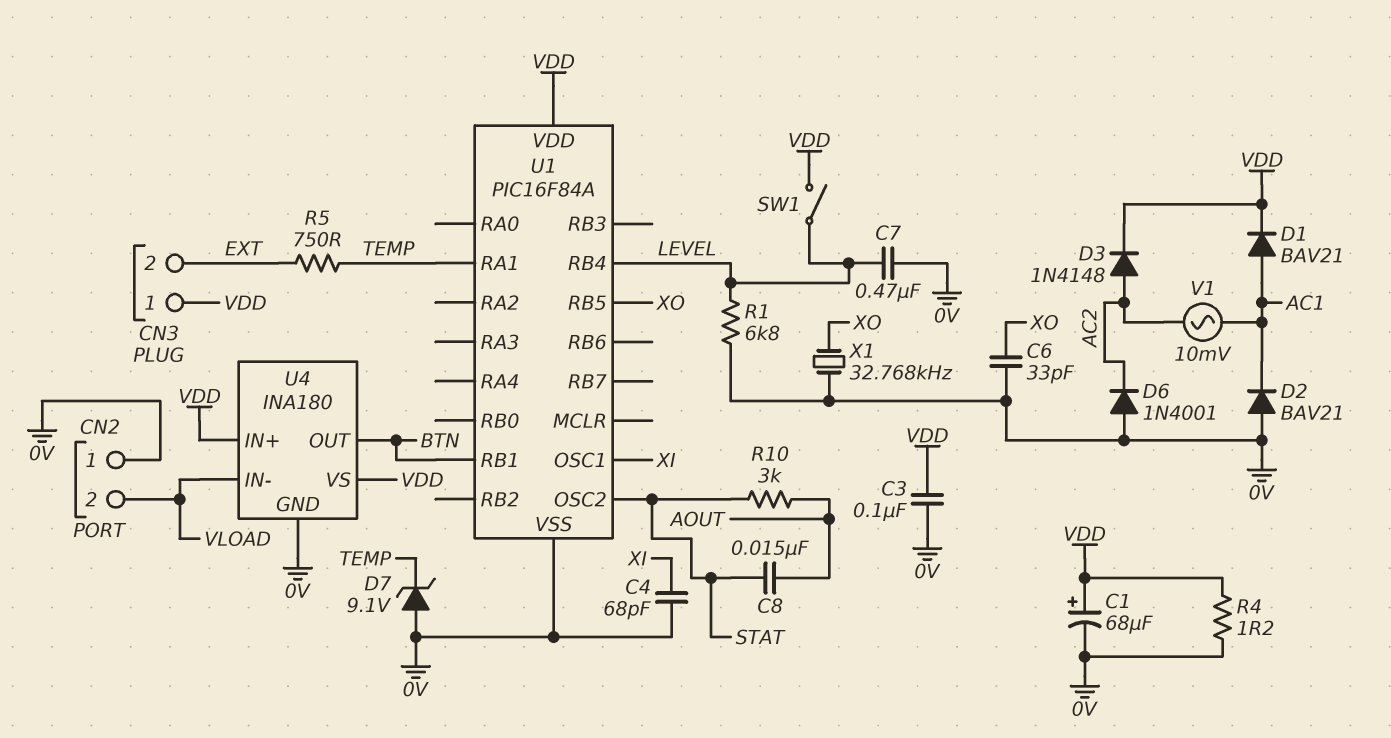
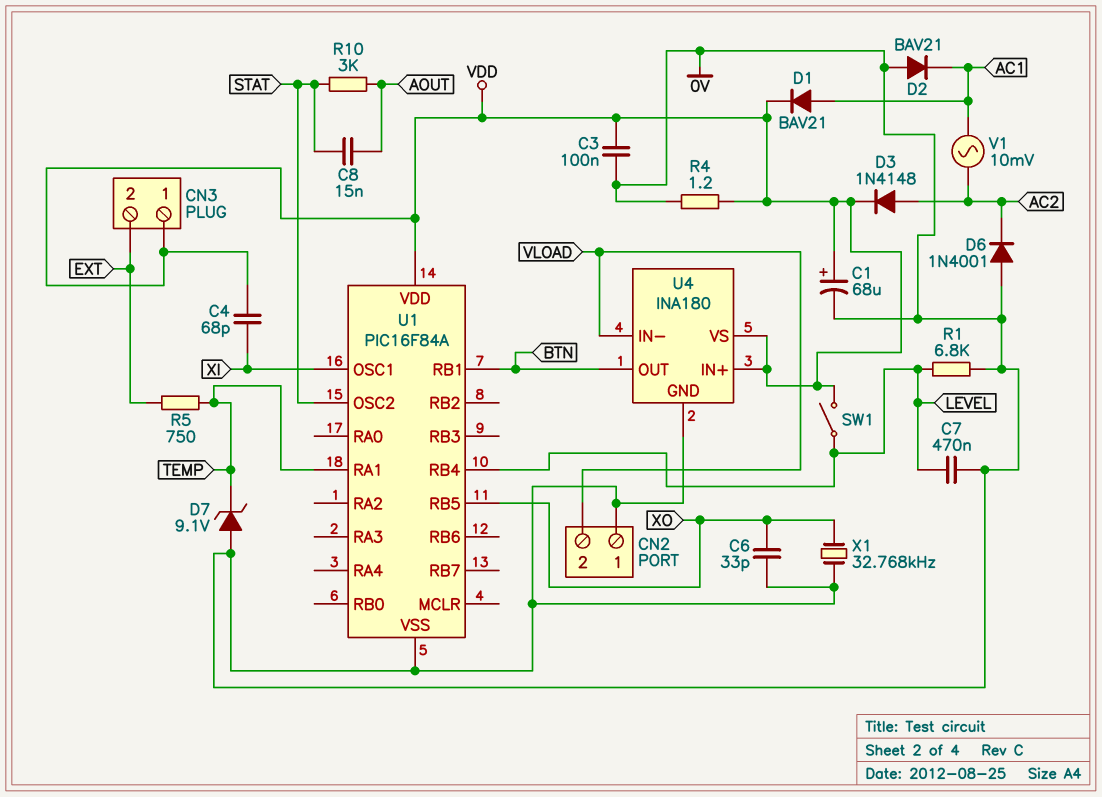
C4: 68pF (0V, XI) -> 68pF (VDD, XI)

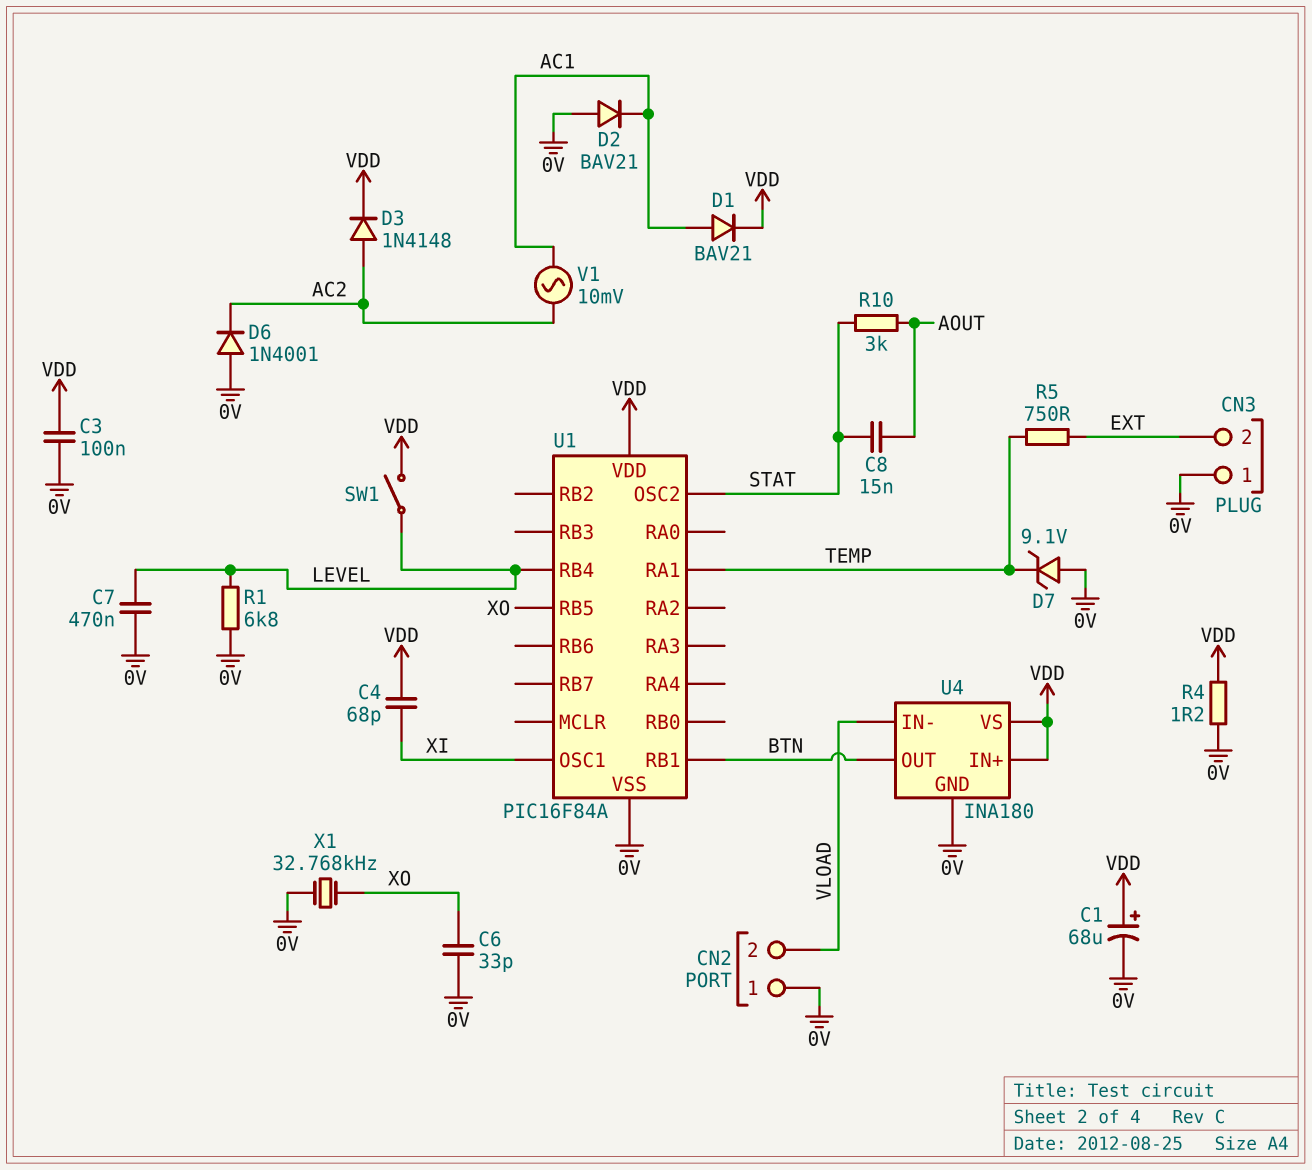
CN3 pin 1: VDD -> 0V

